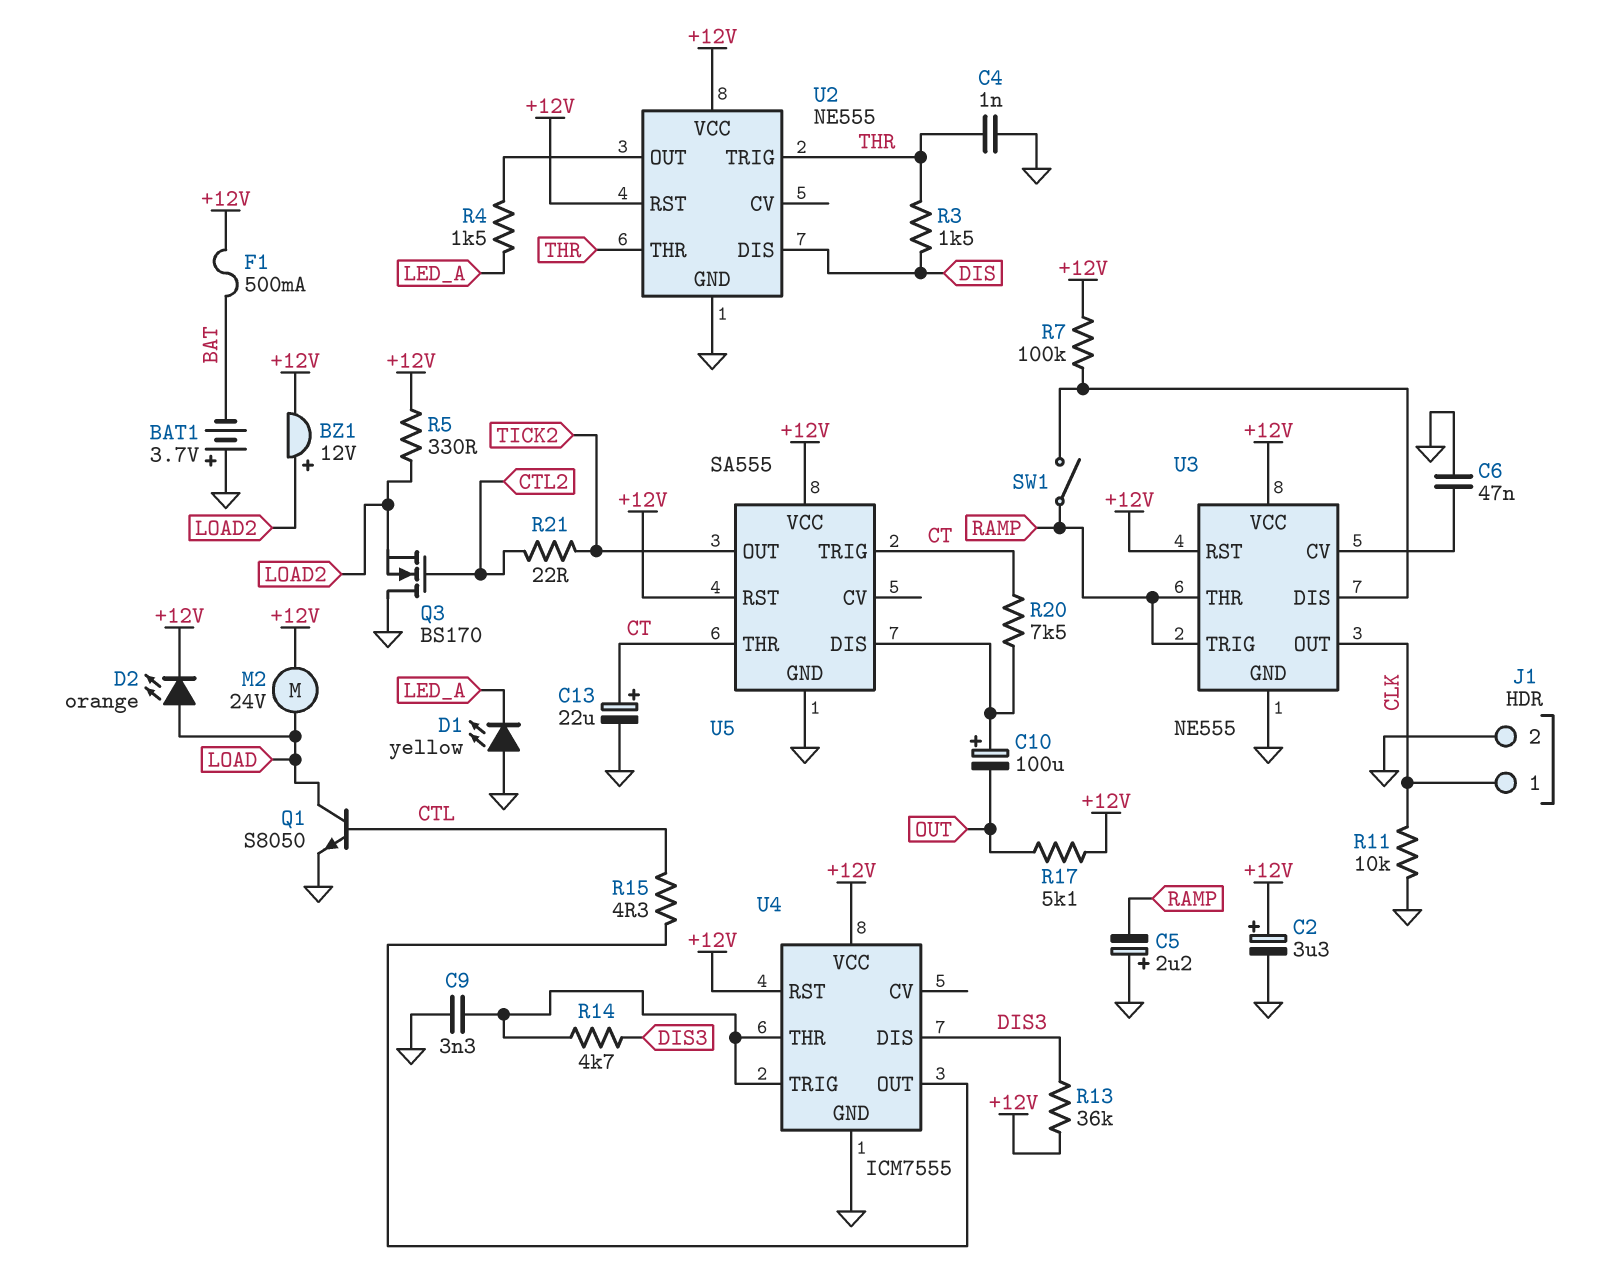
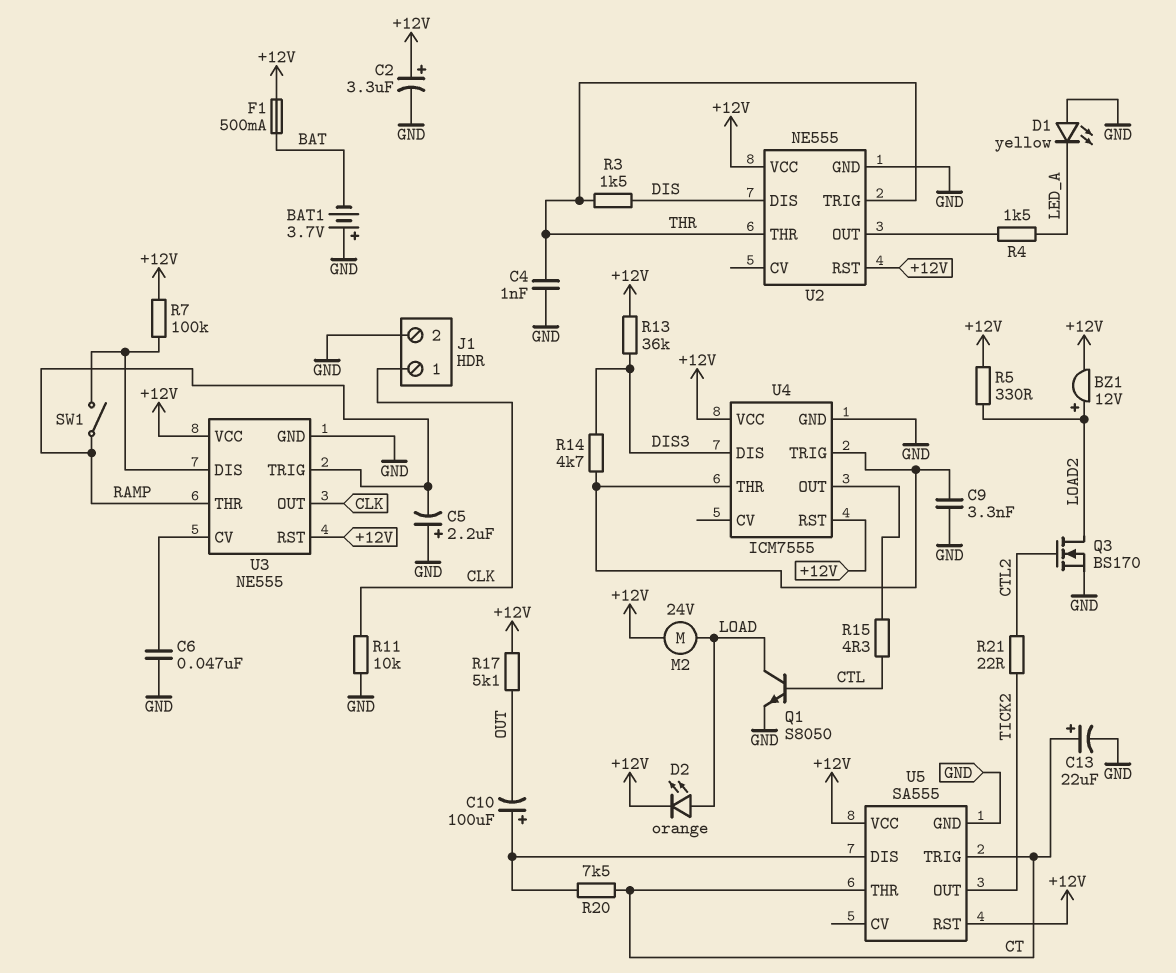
Q3: NMOS BS170 (G CTL2, D GND, S LOAD2) -> NMOS BS170 (G CTL2, D LOAD2, S GND)

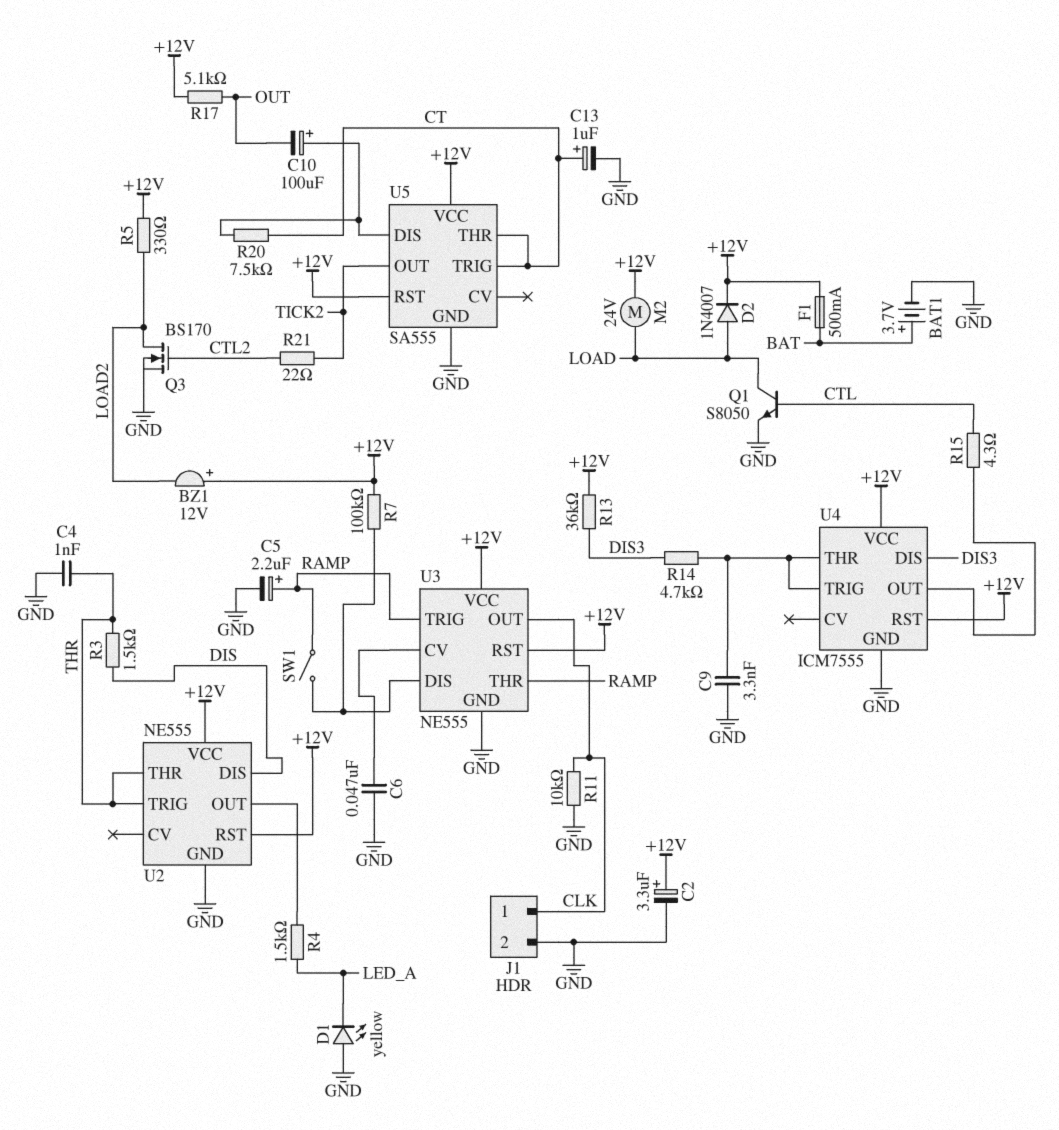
BAT1: 3.7V (plus GND, minus BAT) -> 3.7V (plus BAT, minus GND)
BZ1: buzzer 12V (plus LOAD2, minus +12V) -> buzzer 12V (plus +12V, minus LOAD2)
C5: 2.2uF (plus GND, minus RAMP) -> 2.2uF (plus RAMP, minus GND)
C13: 22uF (plus CT, minus GND) -> 1uF (plus CT, minus GND)
D2: LED orange (A LOAD, K +12V) -> diode 1N4007 (A LOAD, K +12V)

